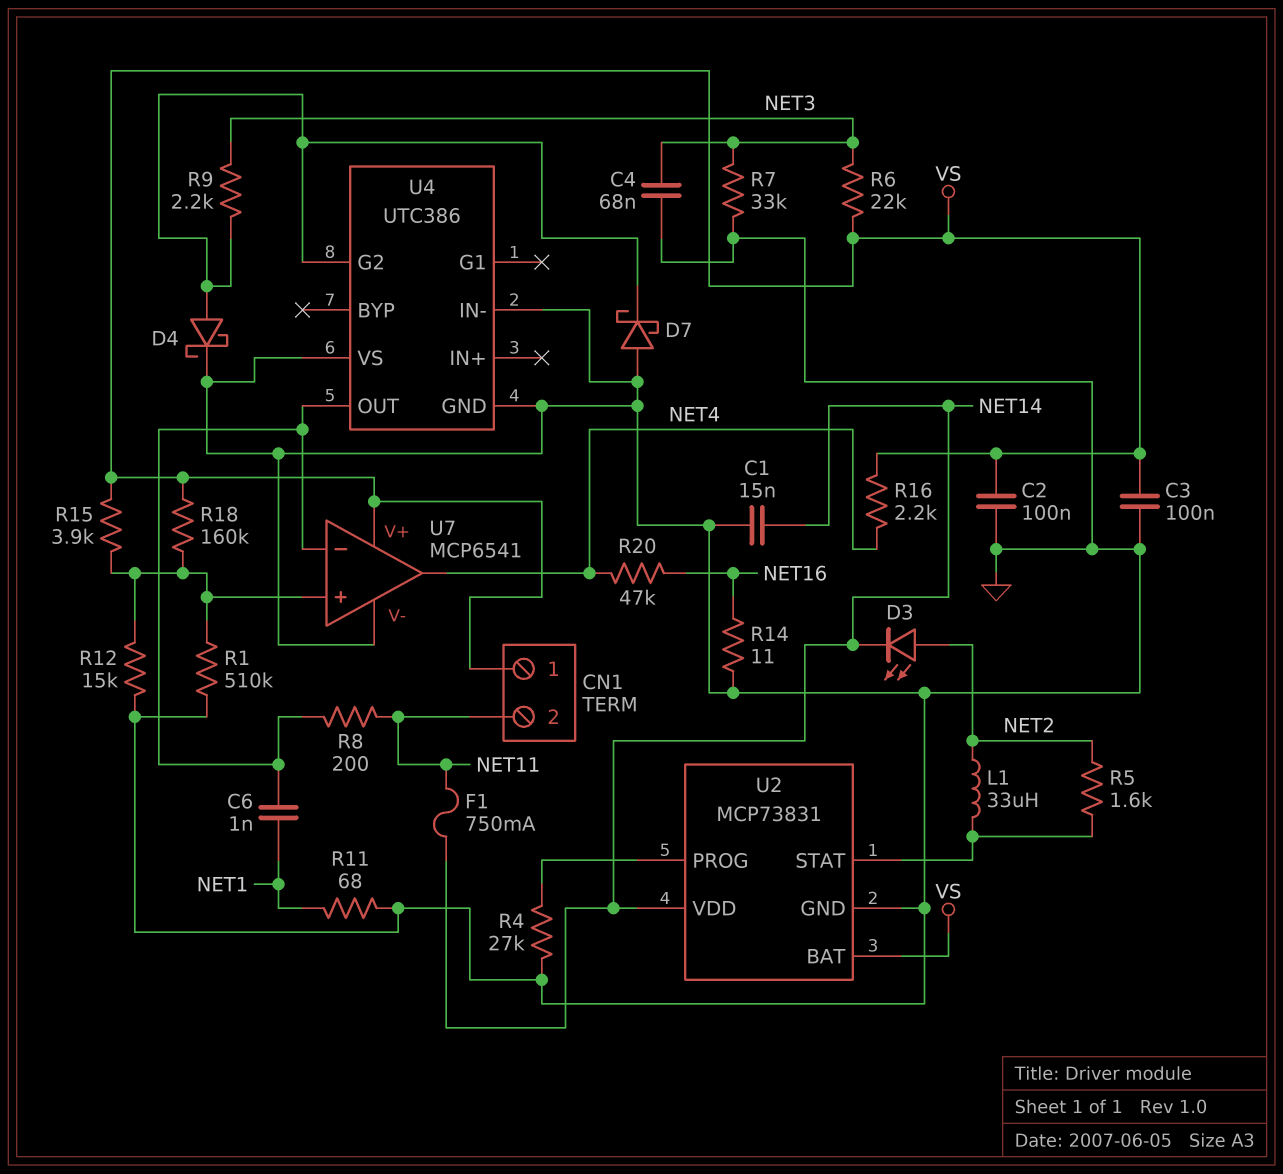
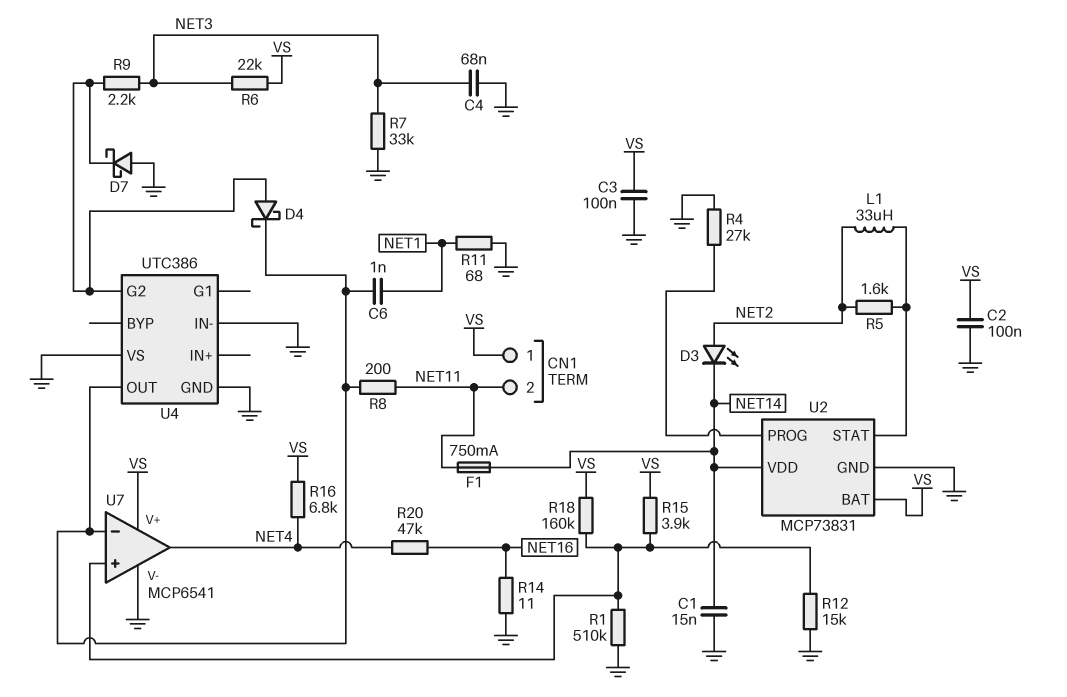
D4: schottky (A U4/G2, K GND) -> schottky (A U4/G2, K U4/OUT)
R16: 2.2k (NET4, VS) -> 6.8k (NET4, VS)

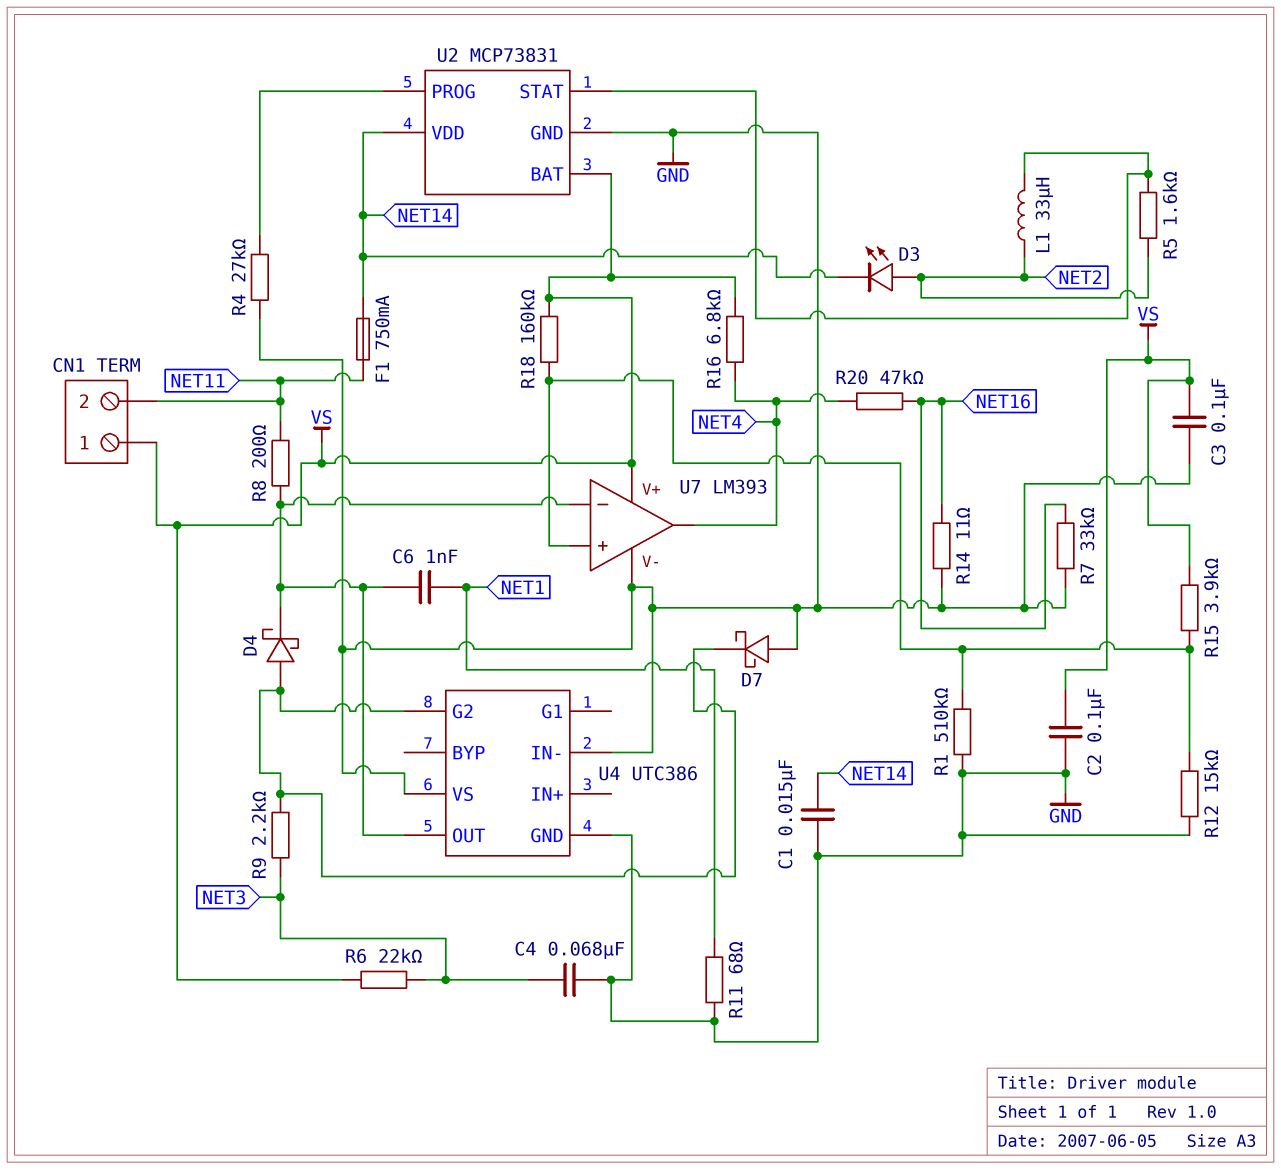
R7: 33k (GND, NET3) -> 33k (GND, NET16)
U7: MCP6541 -> LM393

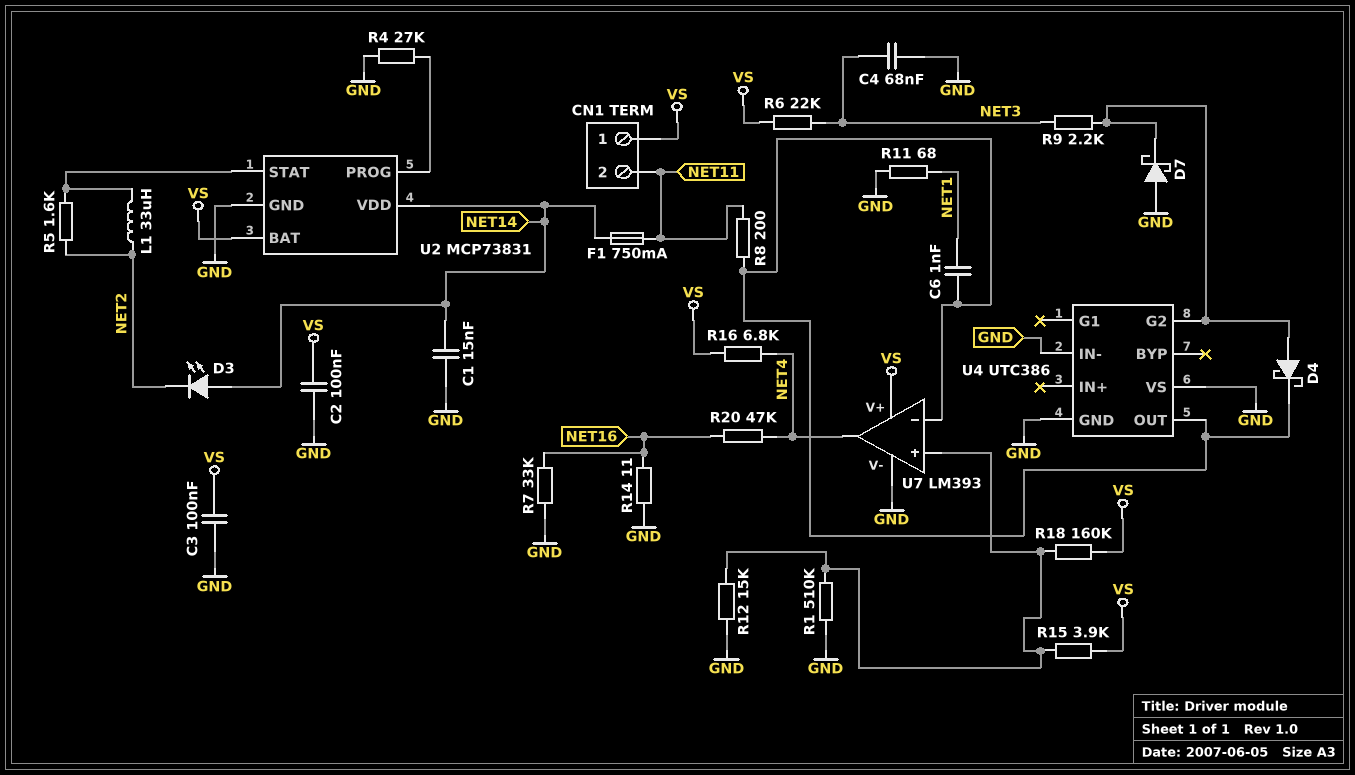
D3: LED (A NET2, K NET14) -> LED (A NET14, K NET2)

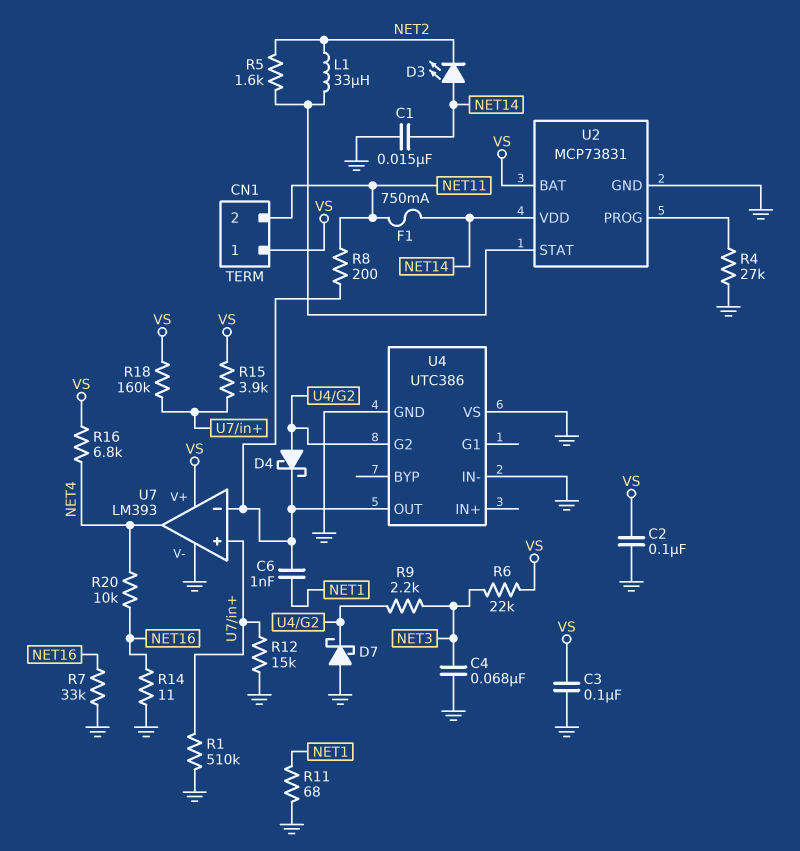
R20: 47k (NET4, NET16) -> 10k (NET4, NET16)

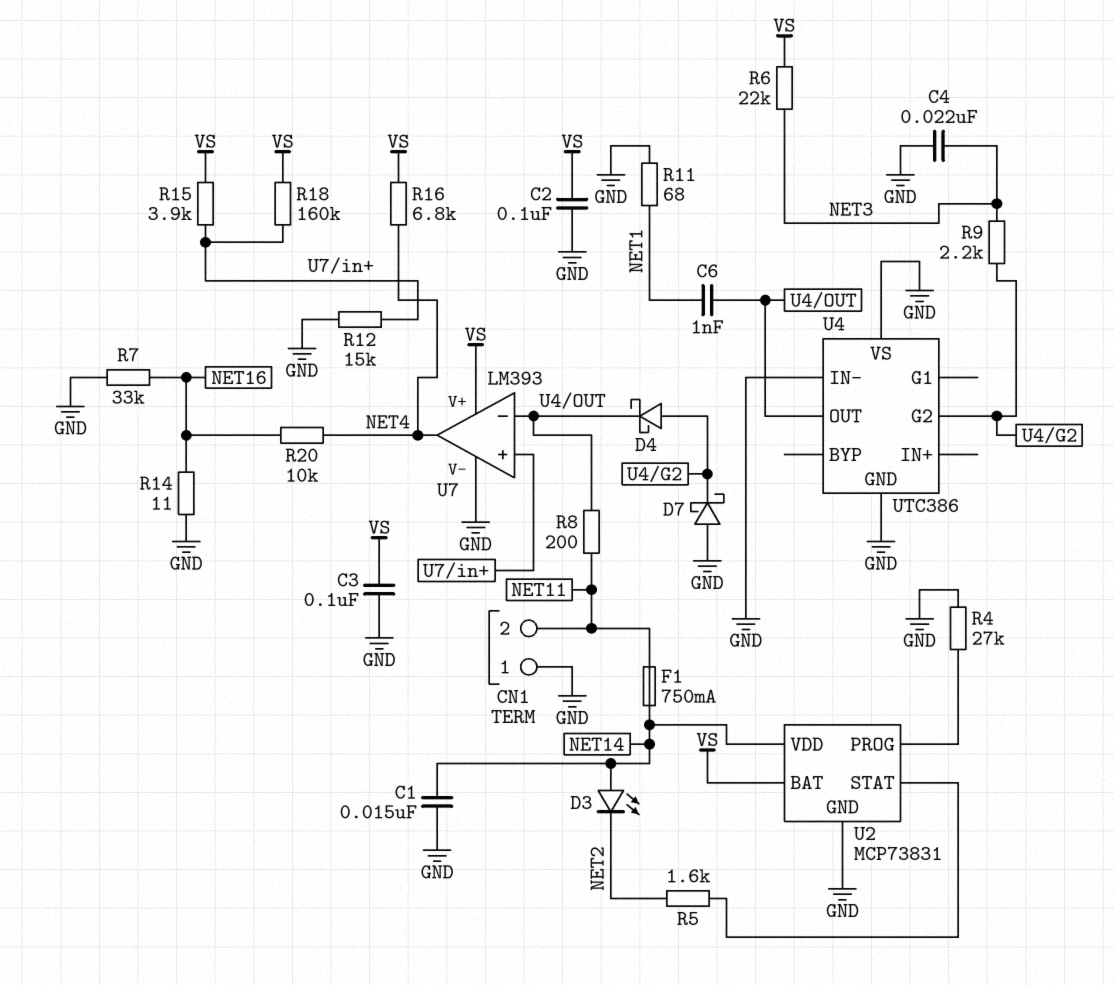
C4: 68nF (GND, NET3) -> 22nF (GND, NET3)
CN1 pin 1: VS -> GND
L1: 33uH (NET2, U2/STAT) -> none
R1: 510k (GND, U7/in+) -> none

